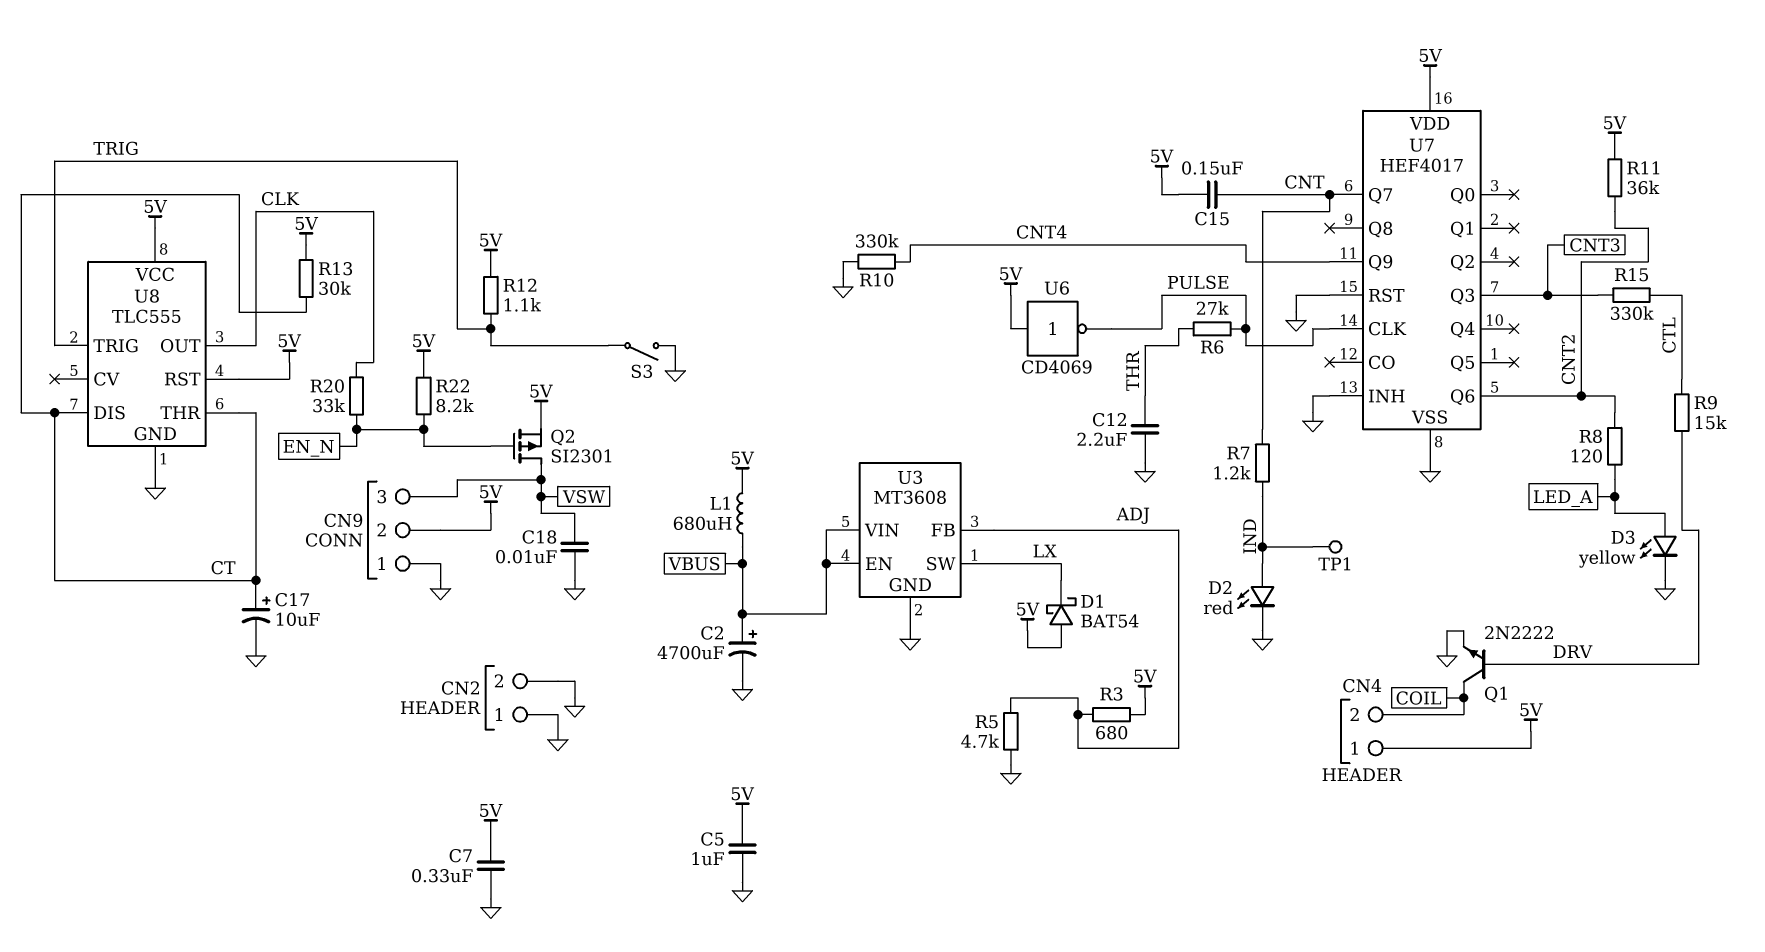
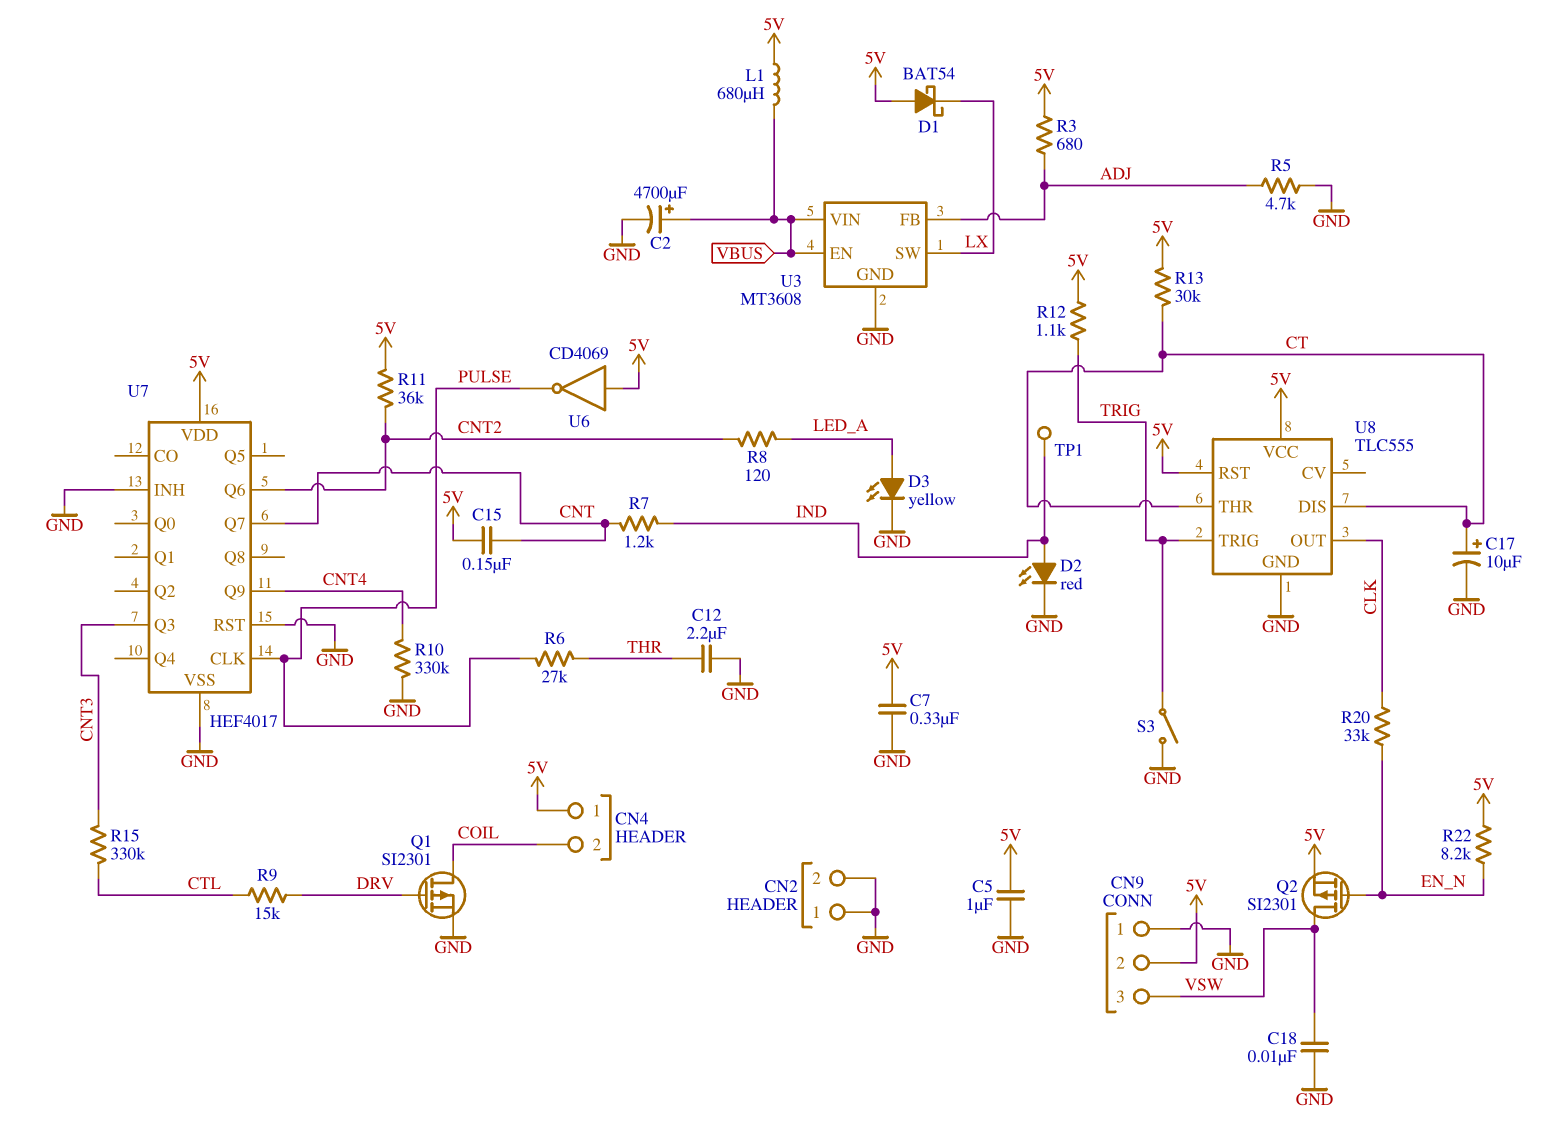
Q1: NPN 2N2222 (B DRV, C COIL, E GND) -> PMOS SI2301 (G DRV, D COIL, S GND)

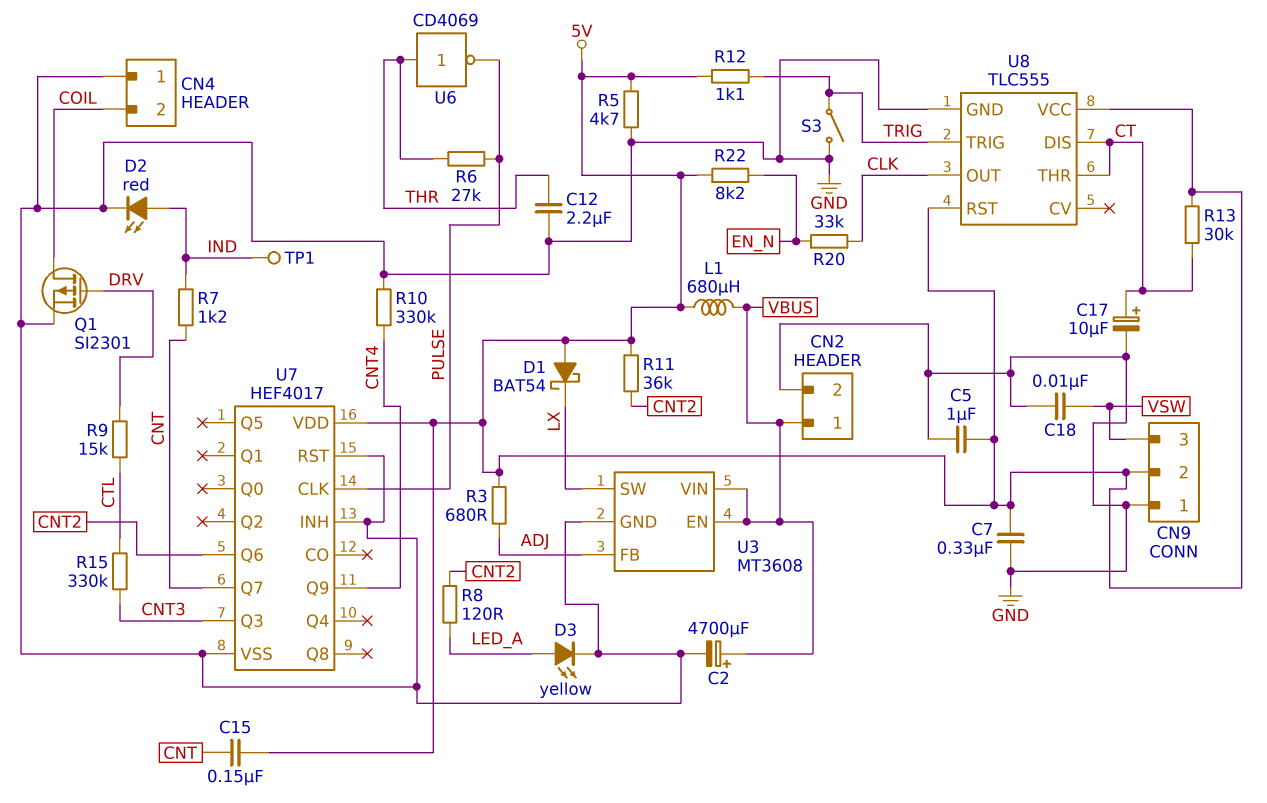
CN2 pin 1: GND -> VBUS
CN4 pin 1: 5V -> GND
Q2: PMOS SI2301 (G EN_N, D VSW, S 5V) -> none
R5: 4.7k (ADJ, GND) -> 4.7k (5V, GND)
U6: NOT CD4069 (in 5V, out PULSE) -> NOT CD4069 (in THR, out PULSE)

